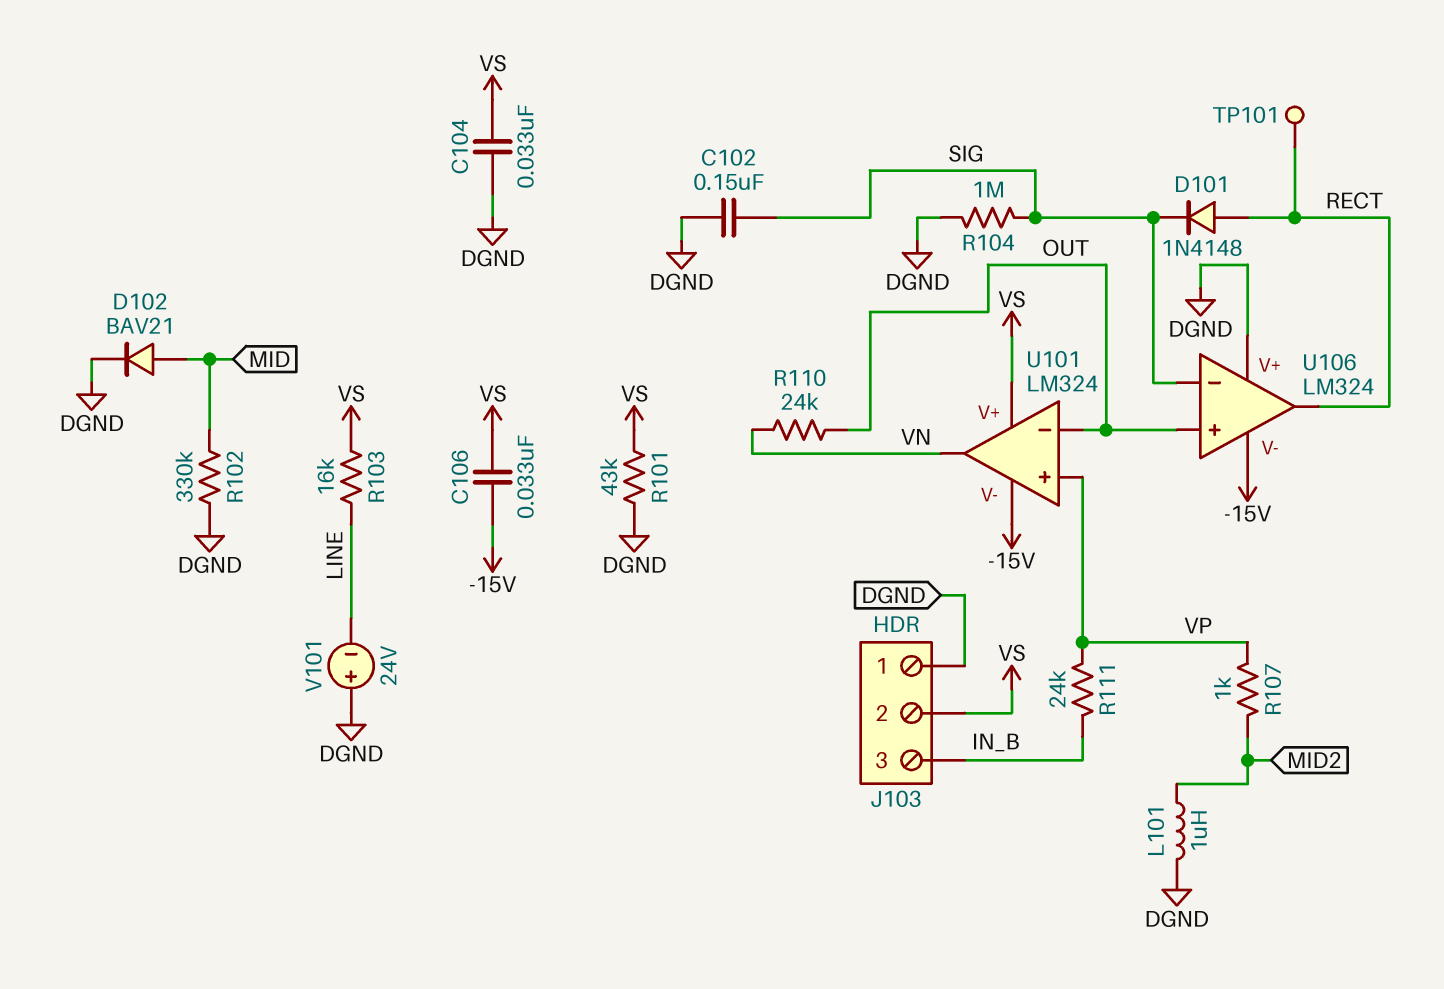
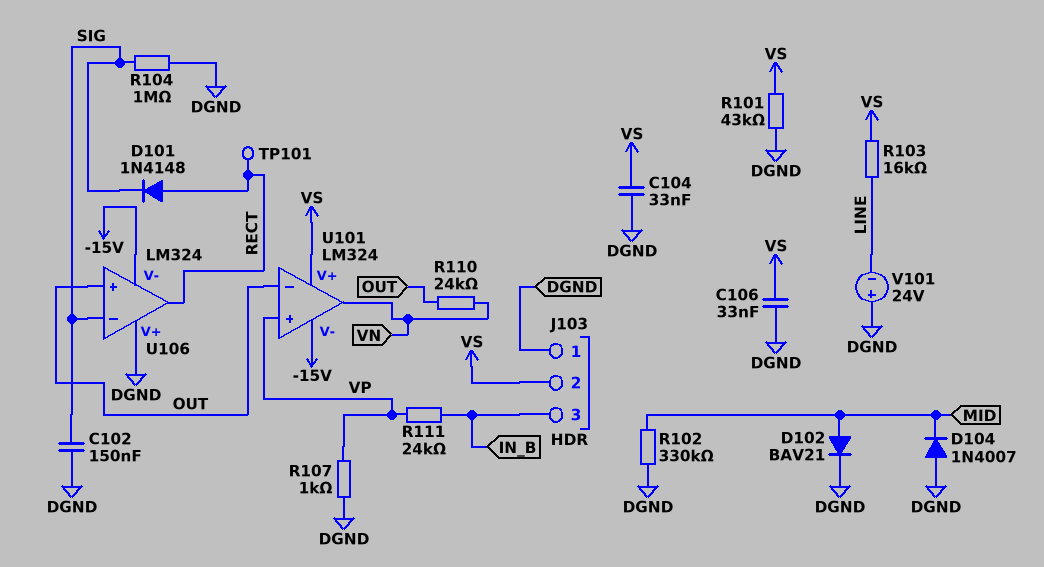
C106: 33nF (-15V, VS) -> 33nF (DGND, VS)
D104: none -> diode 1N4007 (A DGND, K MID)
L101: 1uH (DGND, MID2) -> none
R107: 1k (MID2, VP) -> 1k (DGND, VP)

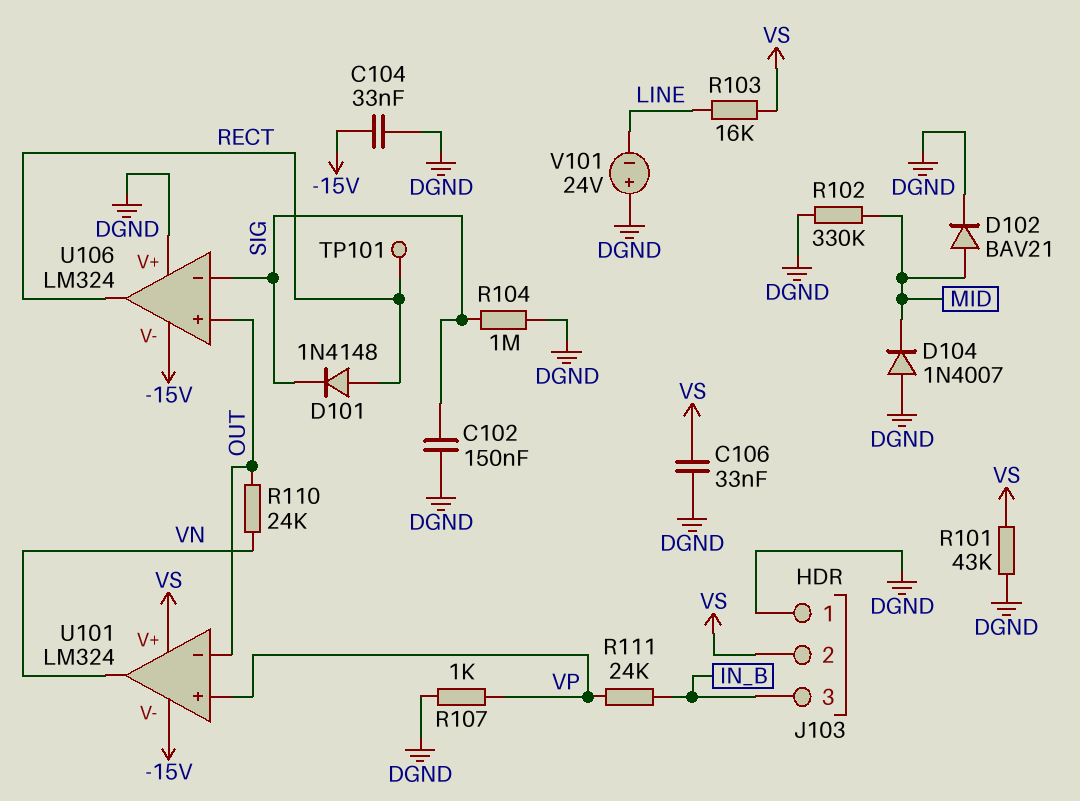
C104: 33nF (DGND, VS) -> 33nF (-15V, DGND)

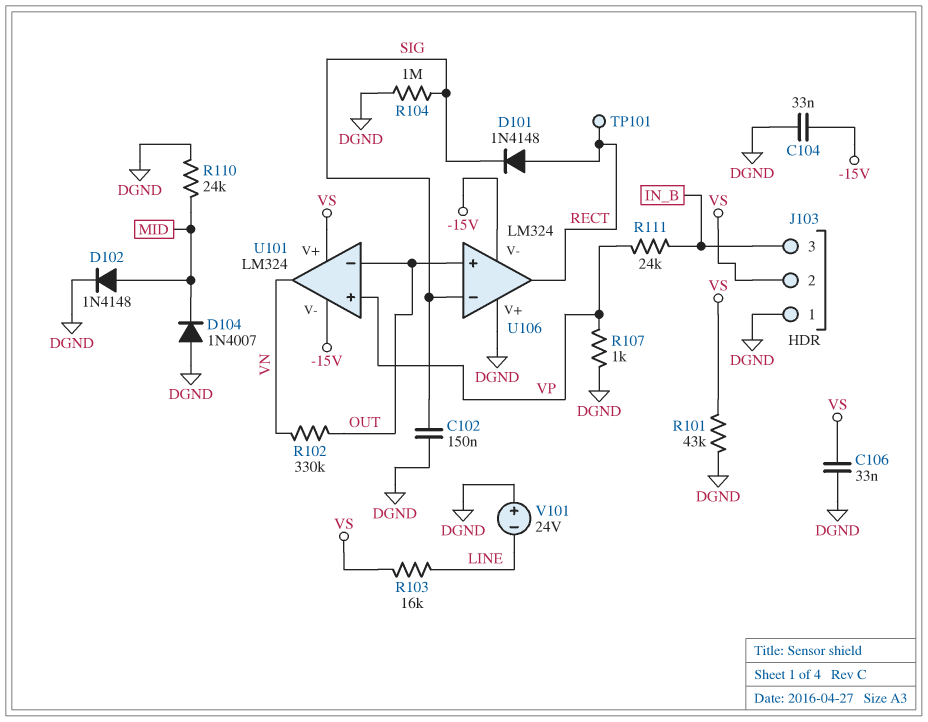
D102: diode BAV21 (A MID, K DGND) -> diode 1N4148 (A MID, K DGND)
R102: 330k (DGND, MID) -> 330k (OUT, VN)
R110: 24k (OUT, VN) -> 24k (DGND, MID)

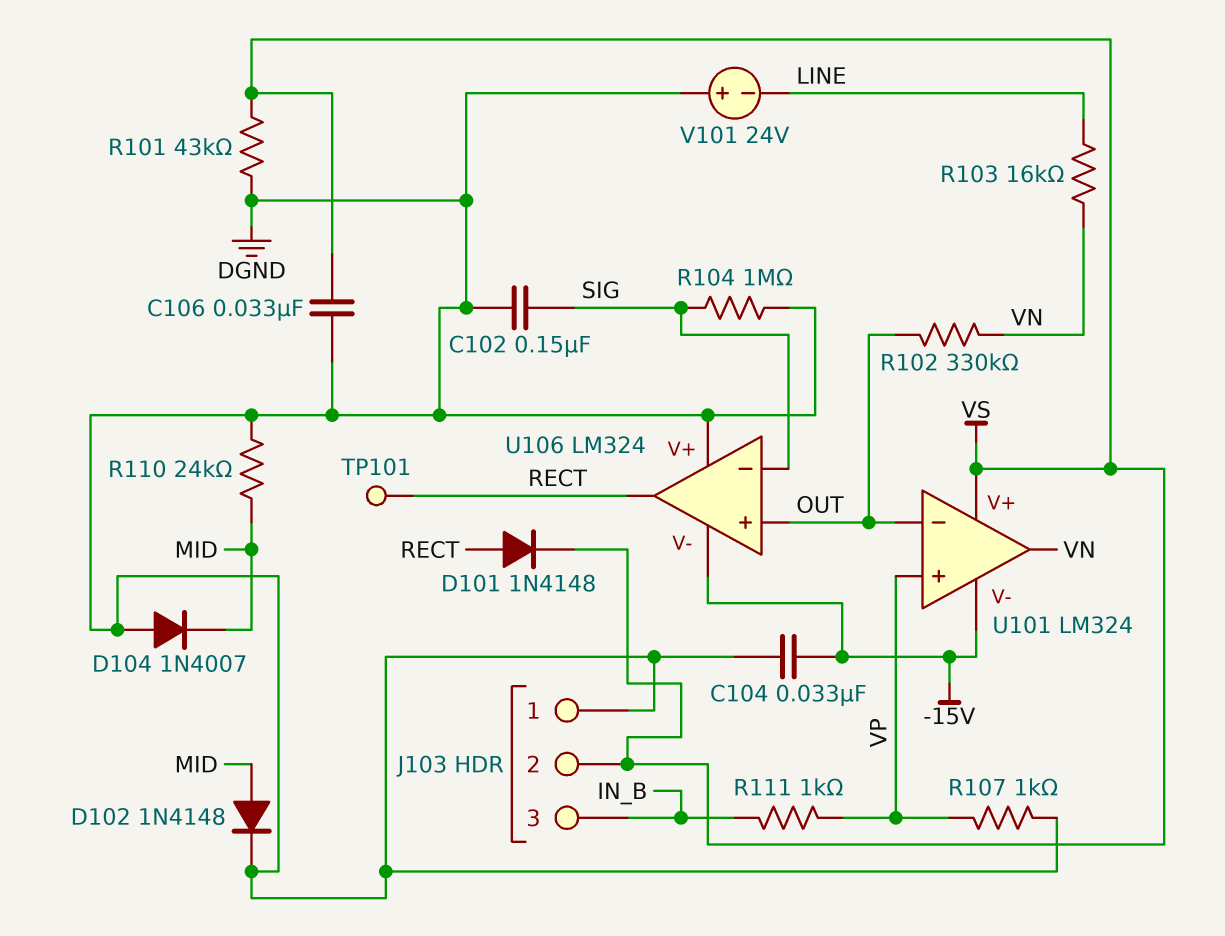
D101: diode 1N4148 (A RECT, K SIG) -> diode 1N4148 (A RECT, K VS)
R103: 16k (LINE, VS) -> 16k (LINE, VN)
R111: 24k (IN_B, VP) -> 1k (IN_B, VP)

